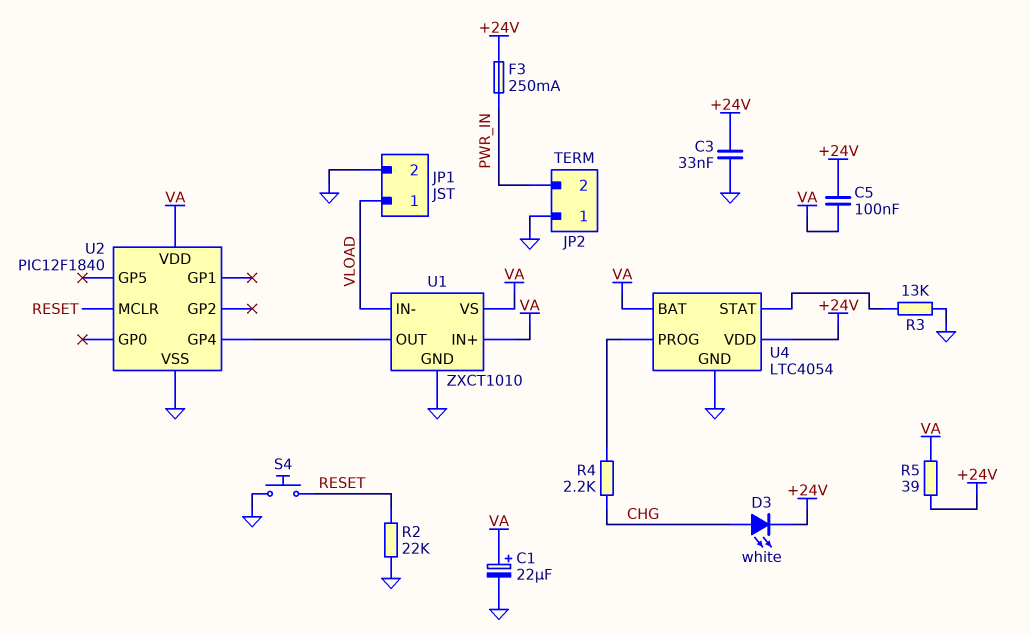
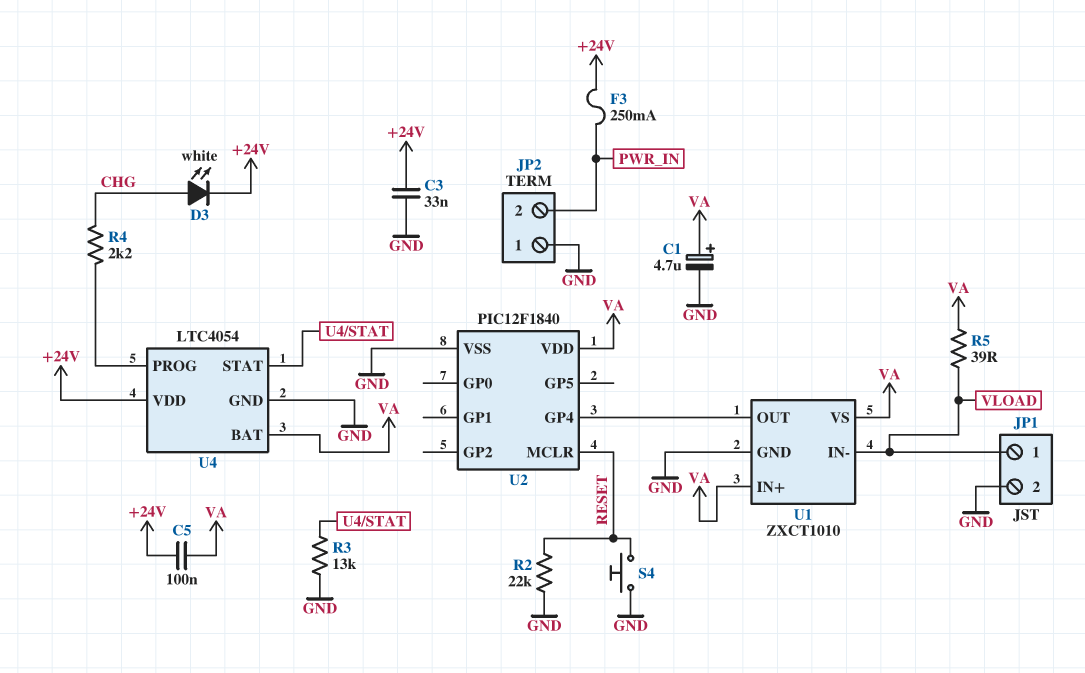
C1: 22uF (plus VA, minus GND) -> 4.7uF (plus VA, minus GND)
R5: 39 (+24V, VA) -> 39 (VA, VLOAD)

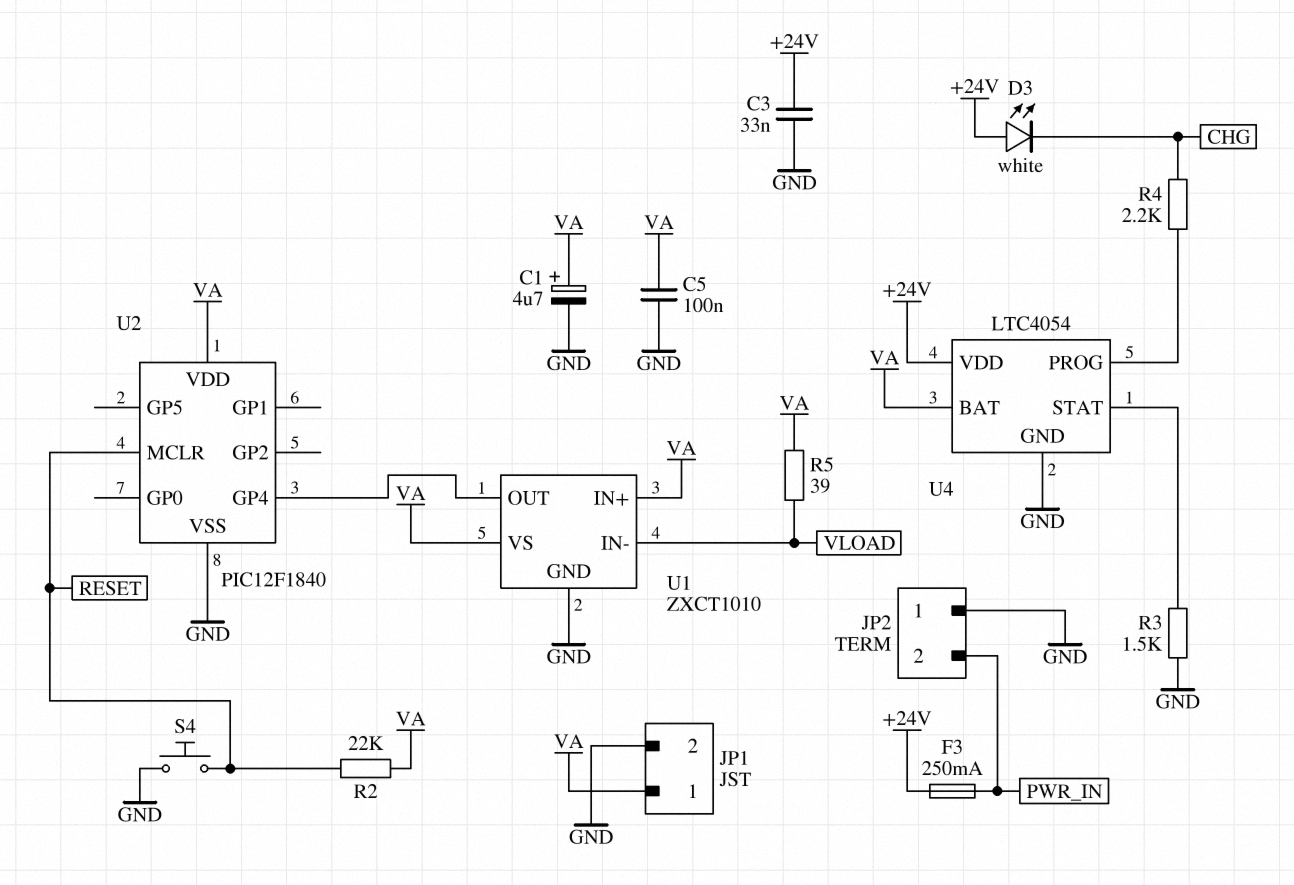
C5: 100nF (+24V, VA) -> 100nF (GND, VA)
D3: LED white (A CHG, K +24V) -> LED white (A +24V, K CHG)
JP1 pin 1: VLOAD -> VA
R2: 22k (GND, RESET) -> 22k (RESET, VA)
R3: 13k (GND, U4/STAT) -> 1.5k (GND, U4/STAT)

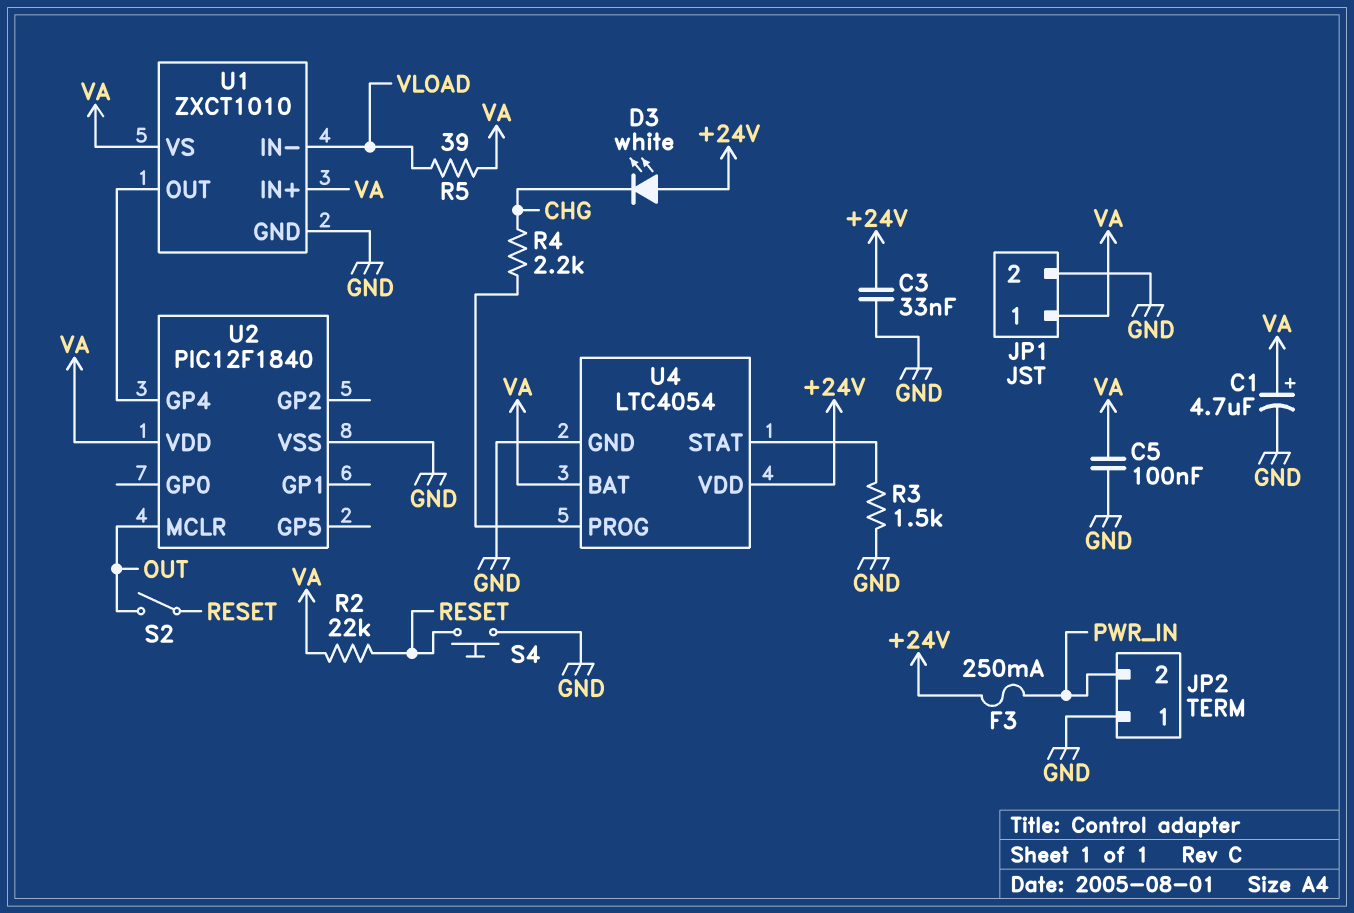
S2: none -> switch (OUT, RESET)
U2 pin MCLR: RESET -> OUT

